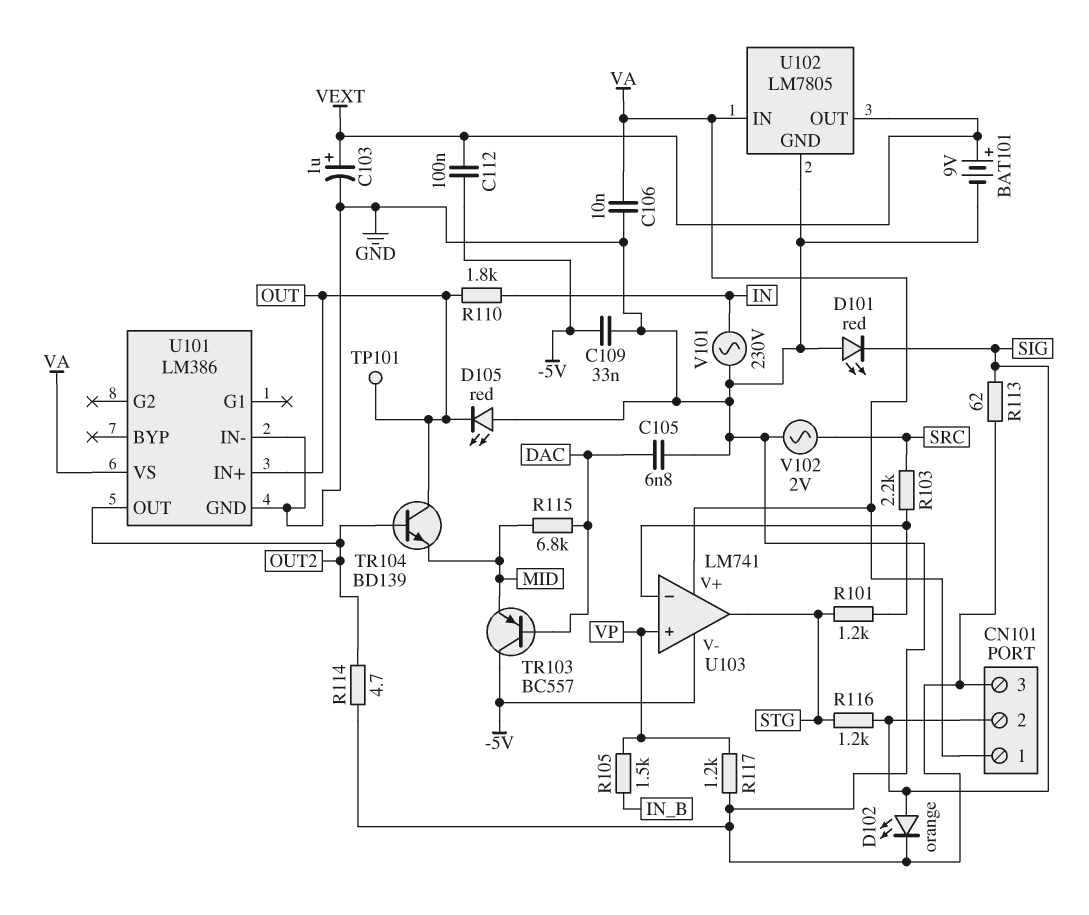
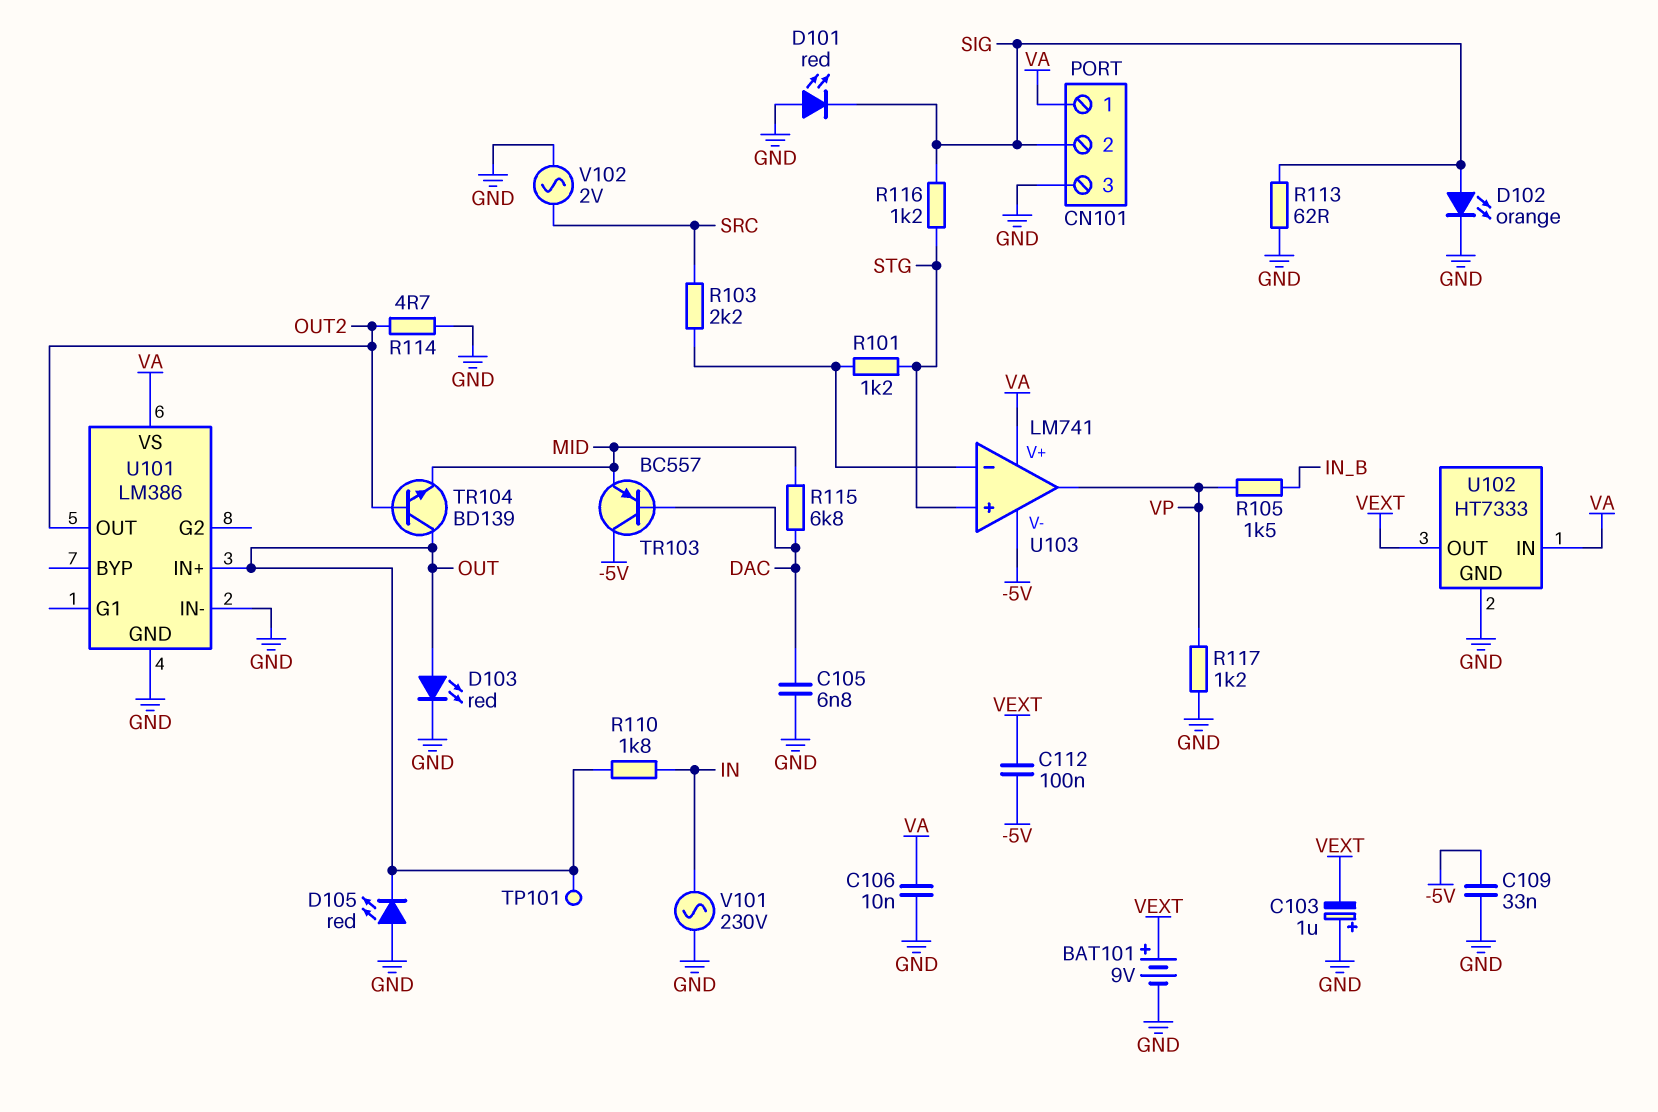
C103: 1uF (plus VEXT, minus GND) -> 1uF (plus GND, minus VEXT)
D103: none -> LED red (A OUT, K GND)
U102: LM7805 -> HT7333
U103 pin in+: VP -> STG
U103 pin out: STG -> VP

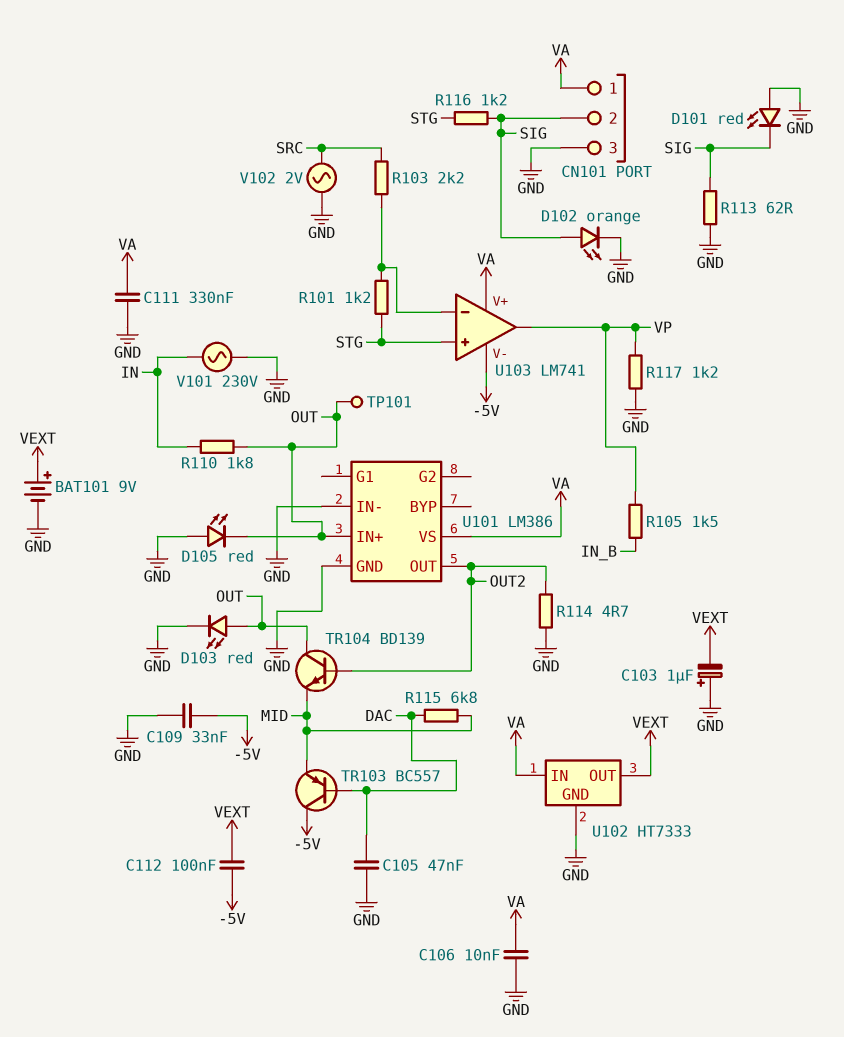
C105: 6.8nF (DAC, GND) -> 47nF (DAC, GND)
C111: none -> 330nF (GND, VA)

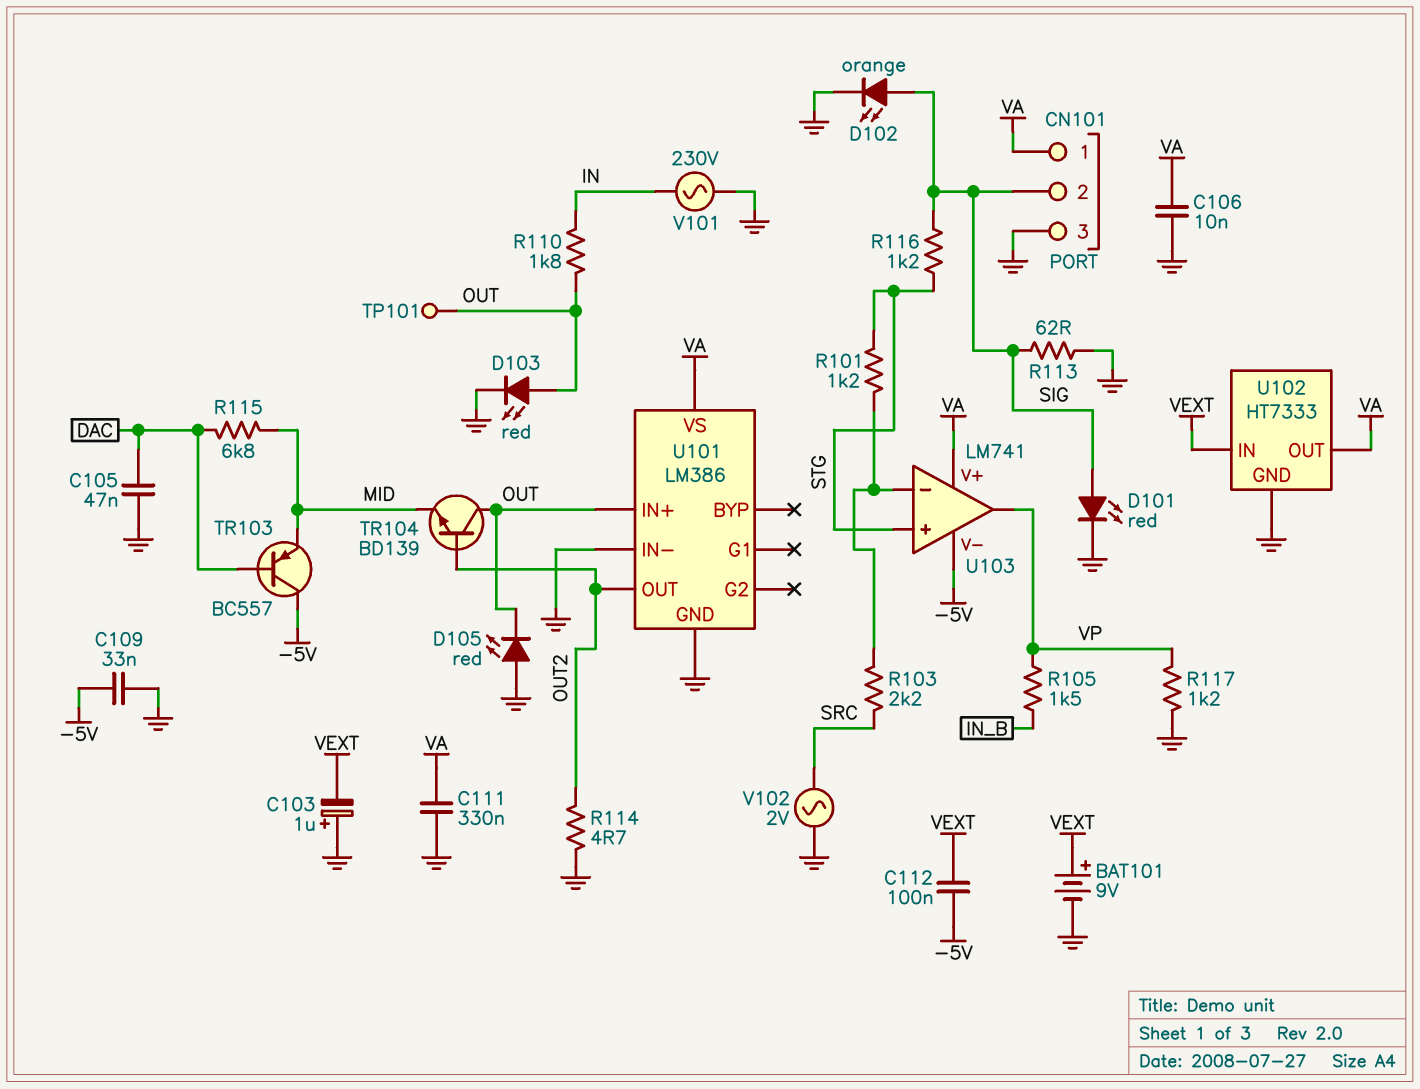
D101: LED red (A GND, K SIG) -> LED red (A SIG, K GND)
U102 pin IN: VA -> VEXT
U102 pin OUT: VEXT -> VA

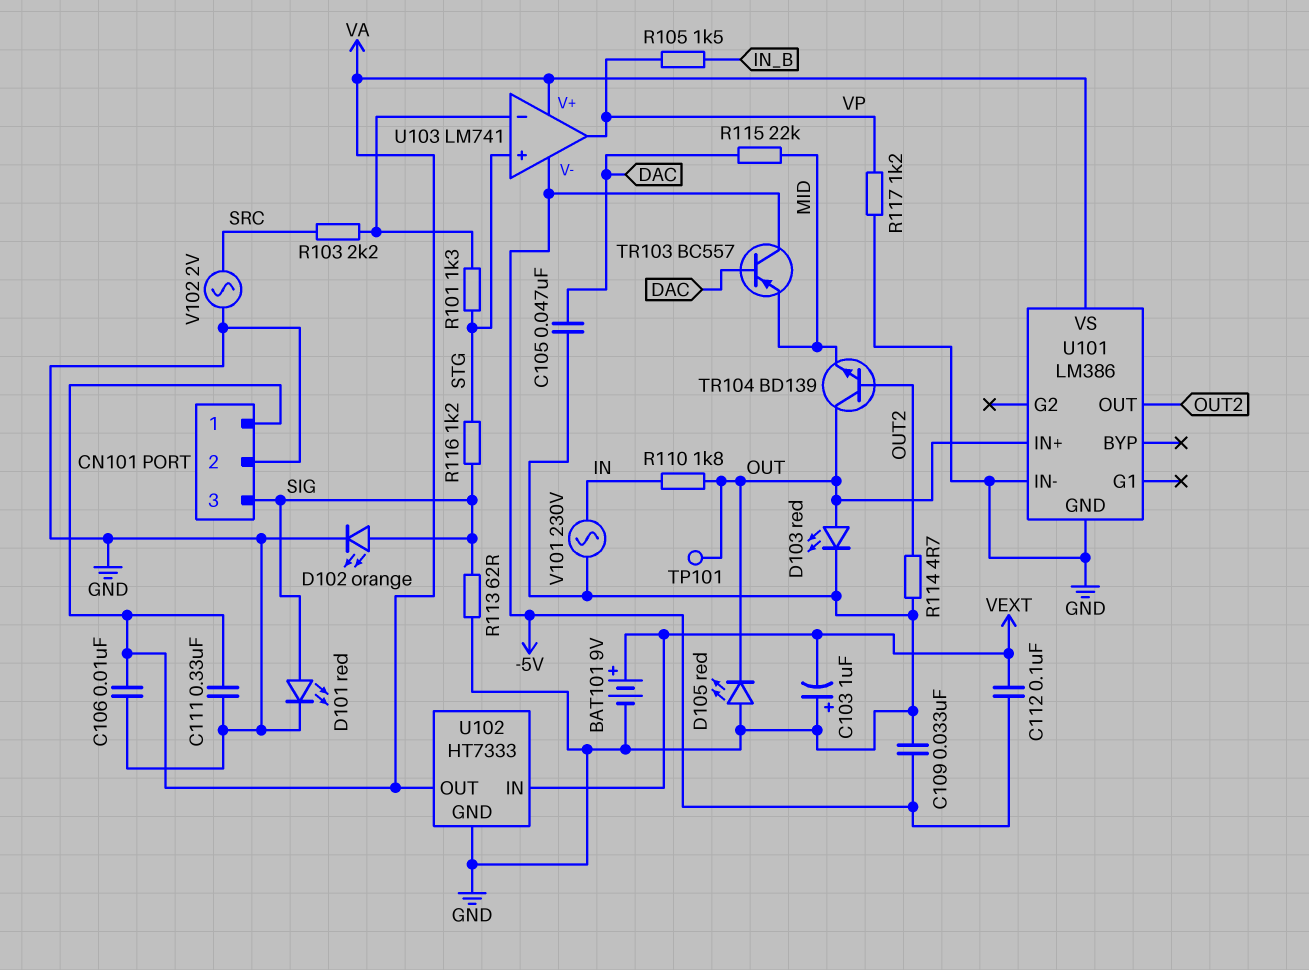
CN101 pin 2: SIG -> GND
CN101 pin 3: GND -> SIG
R101: 1.2k (STG, U103/in-) -> 1.3k (STG, U103/in-)
R115: 6.8k (DAC, MID) -> 22k (DAC, MID)

